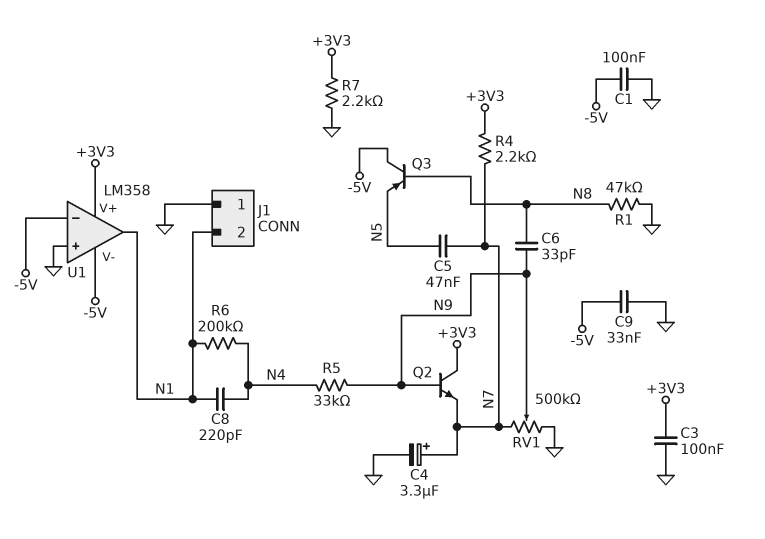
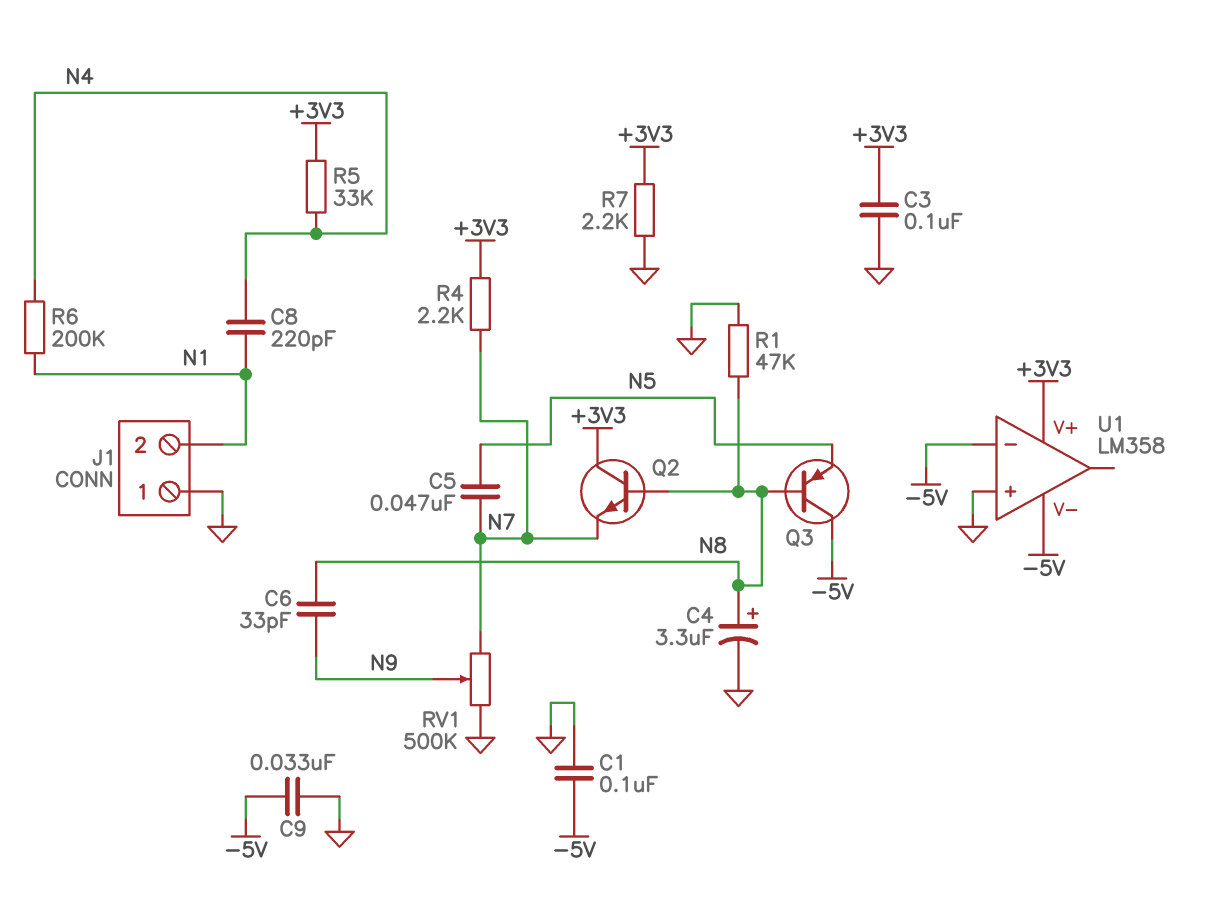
C4: 3.3uF (plus N7, minus GND) -> 3.3uF (plus N8, minus GND)
Q2: NPN (B N9, C +3V3, E N7) -> NPN (B N8, C +3V3, E N7)
R5: 33k (N4, N9) -> 33k (+3V3, N4)
U1 pin out: N1 -> none

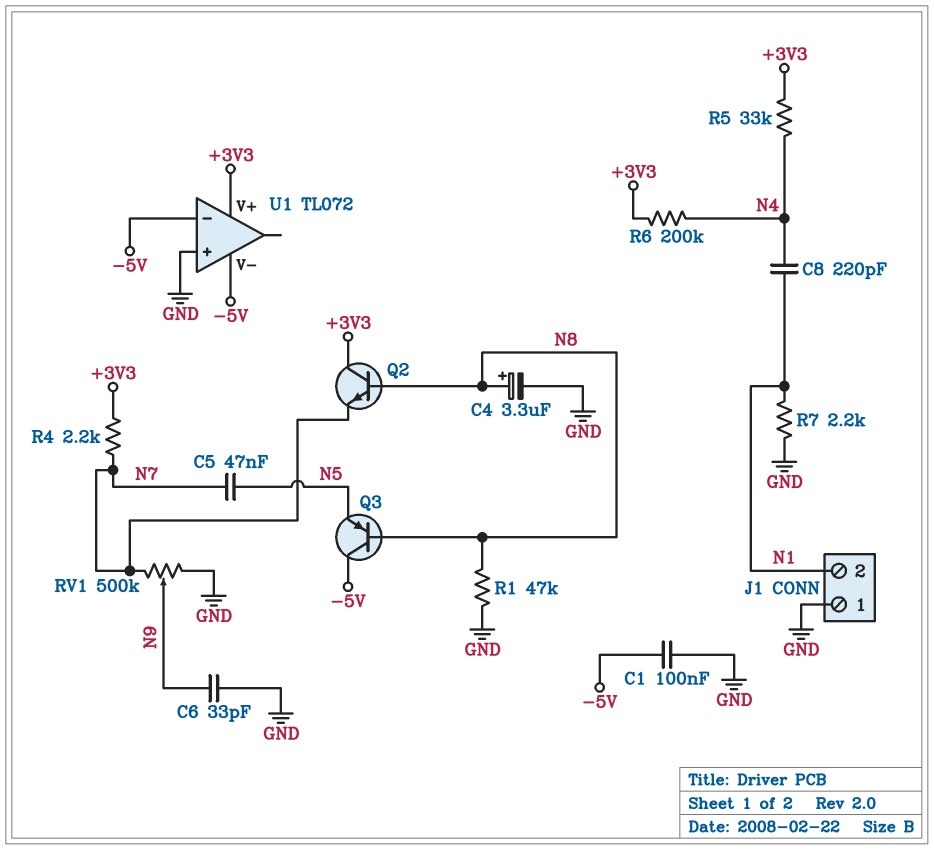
C3: 100nF (+3V3, GND) -> none
C6: 33pF (N8, N9) -> 33pF (GND, N9)
C9: 33nF (-5V, GND) -> none
R6: 200k (N1, N4) -> 200k (+3V3, N4)
R7: 2.2k (+3V3, GND) -> 2.2k (GND, N1)
U1: LM358 -> TL072

